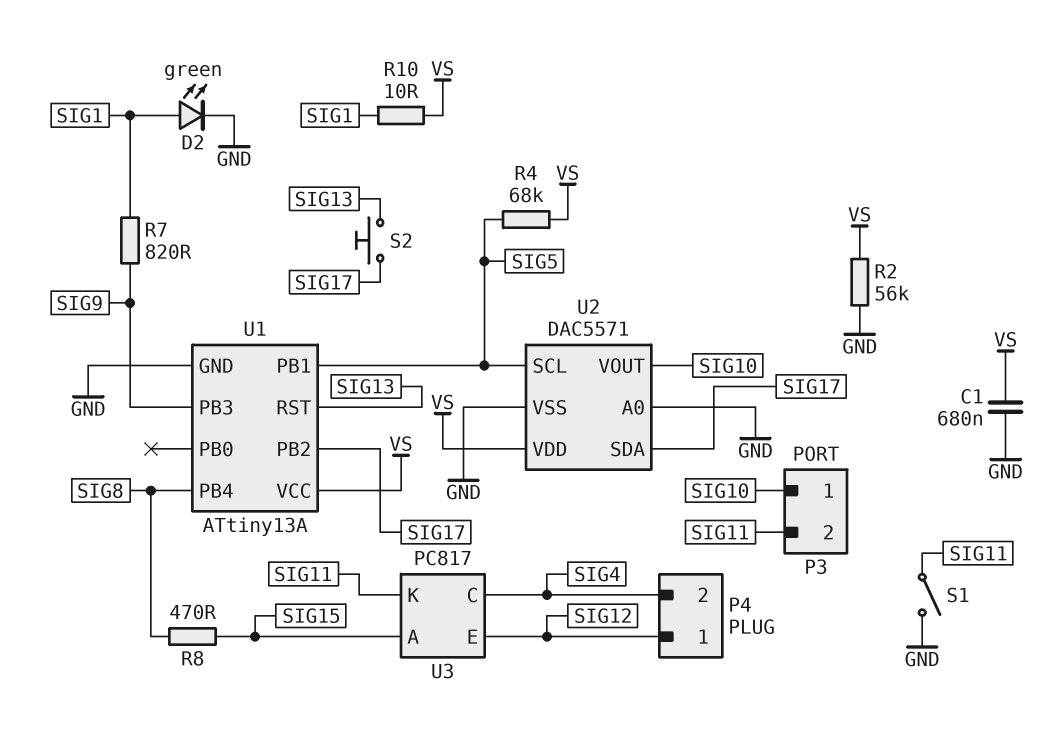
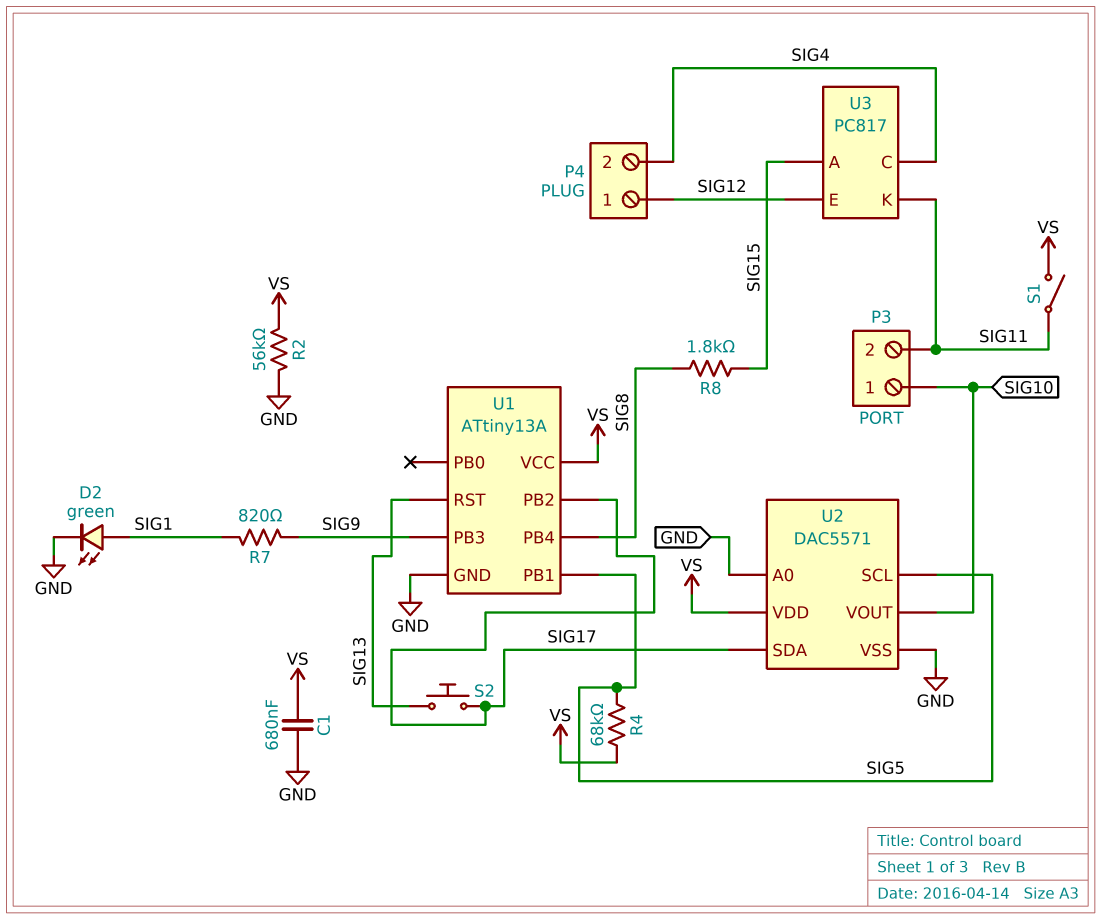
R8: 470 (SIG8, SIG15) -> 1.8k (SIG8, SIG15)
R10: 10 (SIG1, VS) -> none
S1: switch (GND, SIG11) -> switch (SIG11, VS)

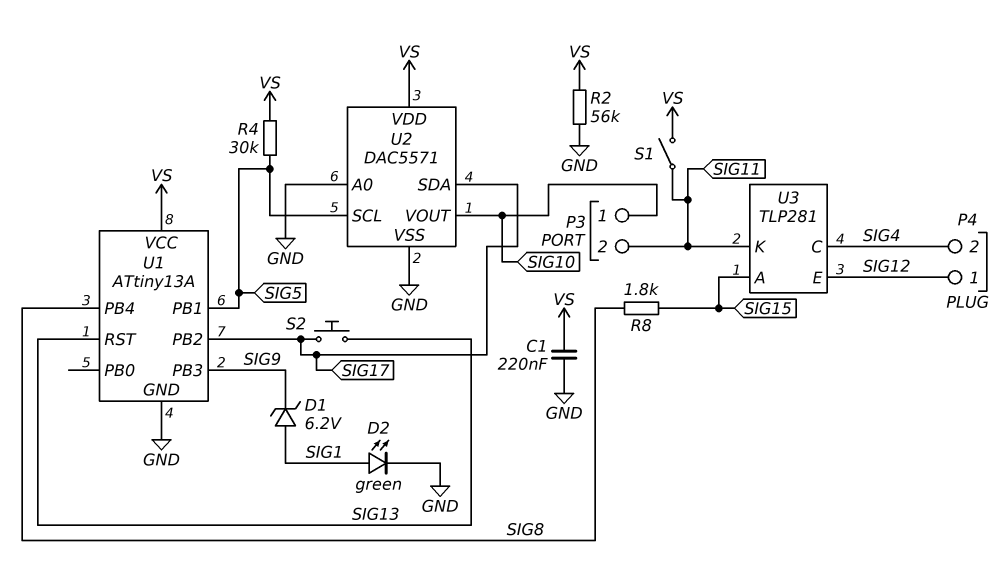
C1: 680nF (GND, VS) -> 220nF (GND, VS)
D1: none -> zener 6.2V (A SIG1, K SIG9)
R4: 68k (SIG5, VS) -> 30k (SIG5, VS)
R7: 820 (SIG1, SIG9) -> none
U3: PC817 -> TLP281

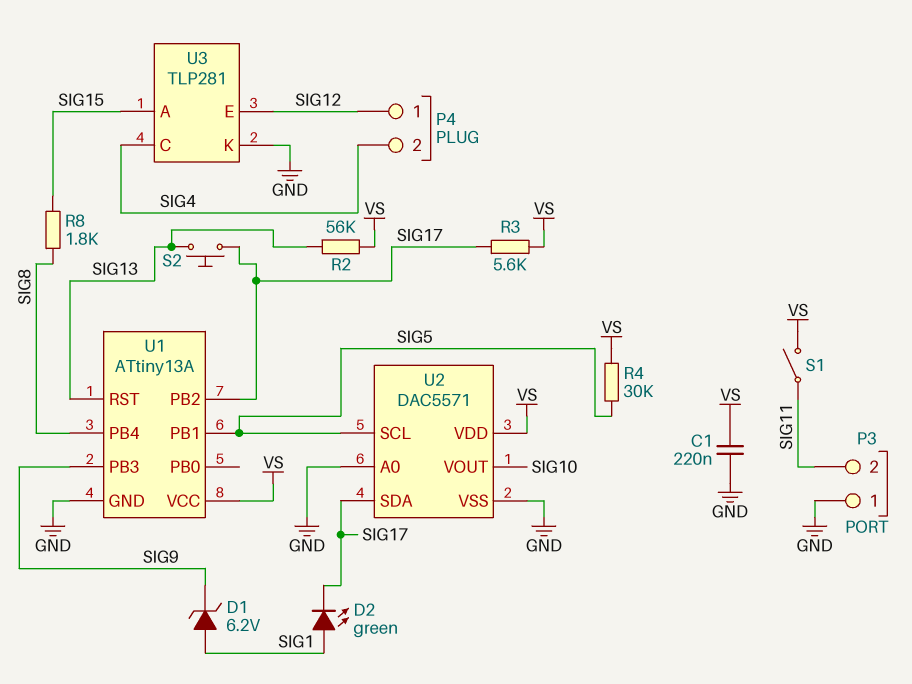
D2: LED green (A SIG1, K GND) -> LED green (A SIG1, K SIG17)
P3 pin 1: SIG10 -> GND
R2: 56k (GND, VS) -> 56k (SIG13, VS)
R3: none -> 5.6k (SIG17, VS)
U3 pin K: SIG11 -> GND

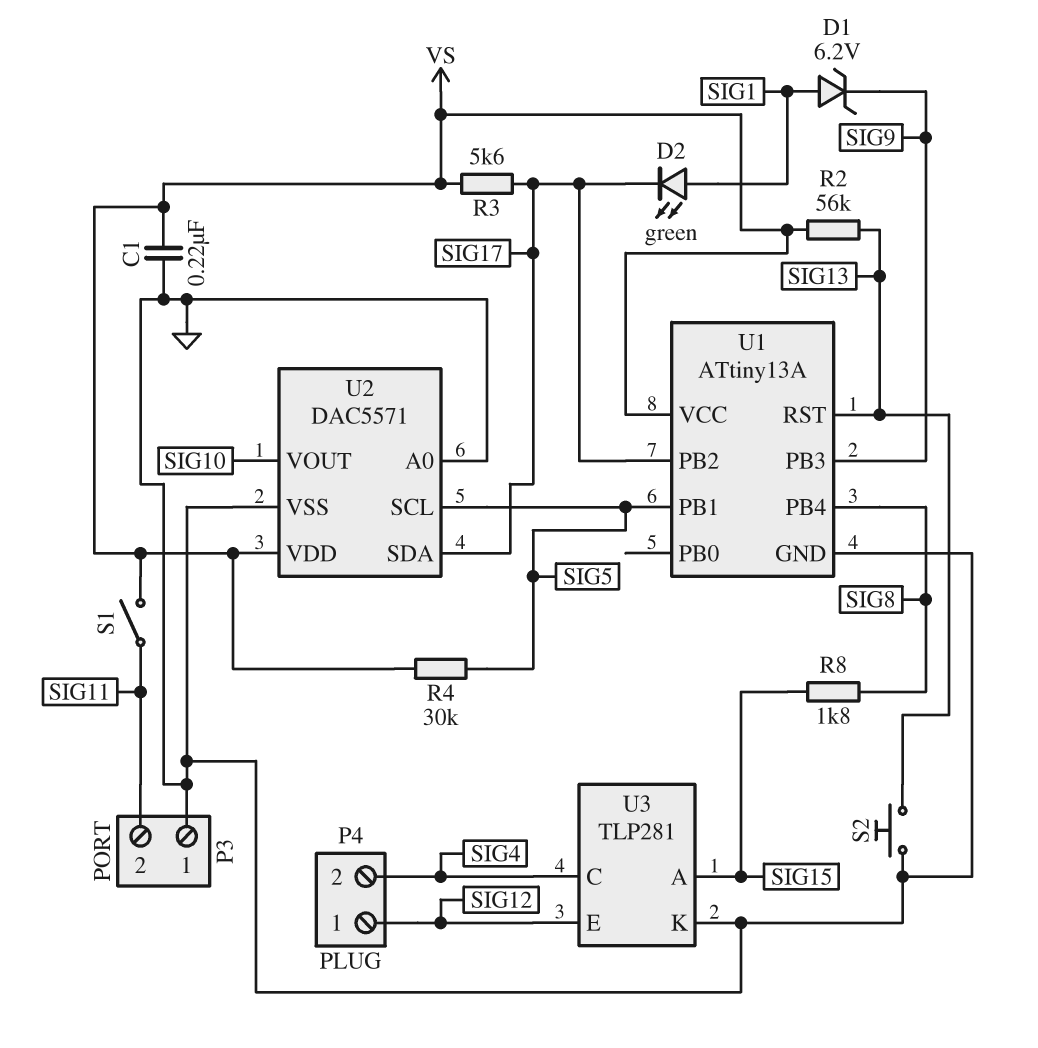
S2: button (SIG13, SIG17) -> button (GND, SIG13)

